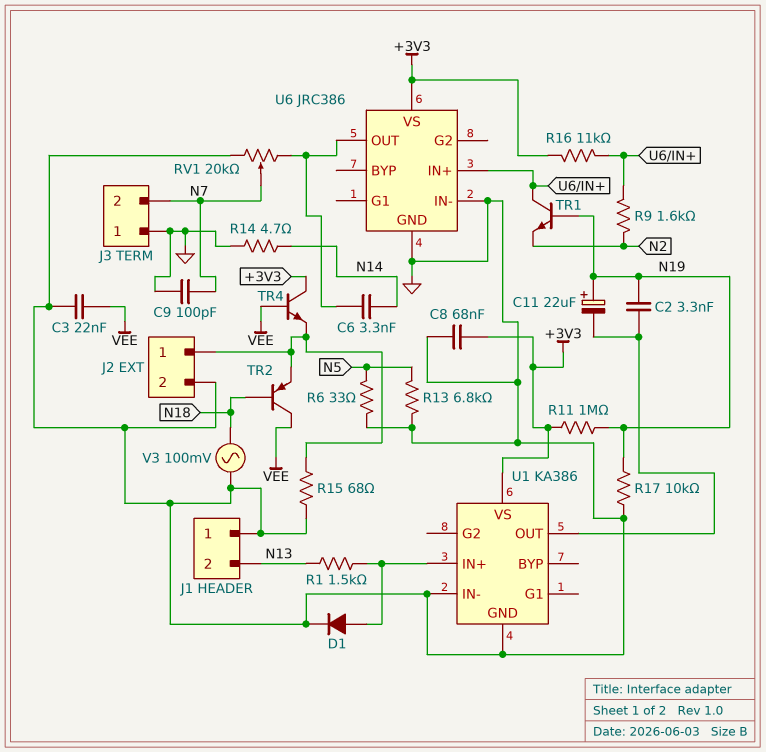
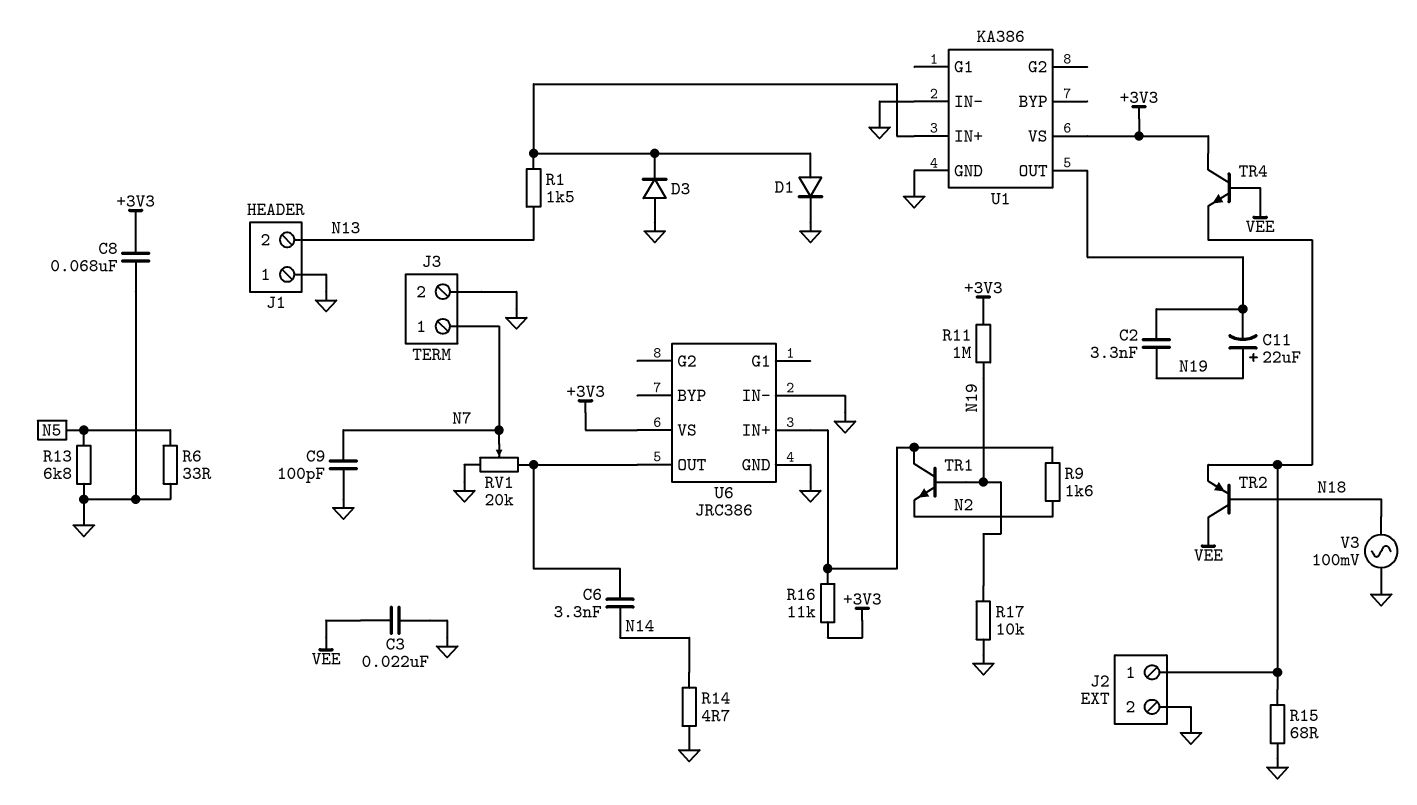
D3: none -> diode (A GND, K U1/IN+)
J3 pin 1: GND -> N7
J3 pin 2: N7 -> GND

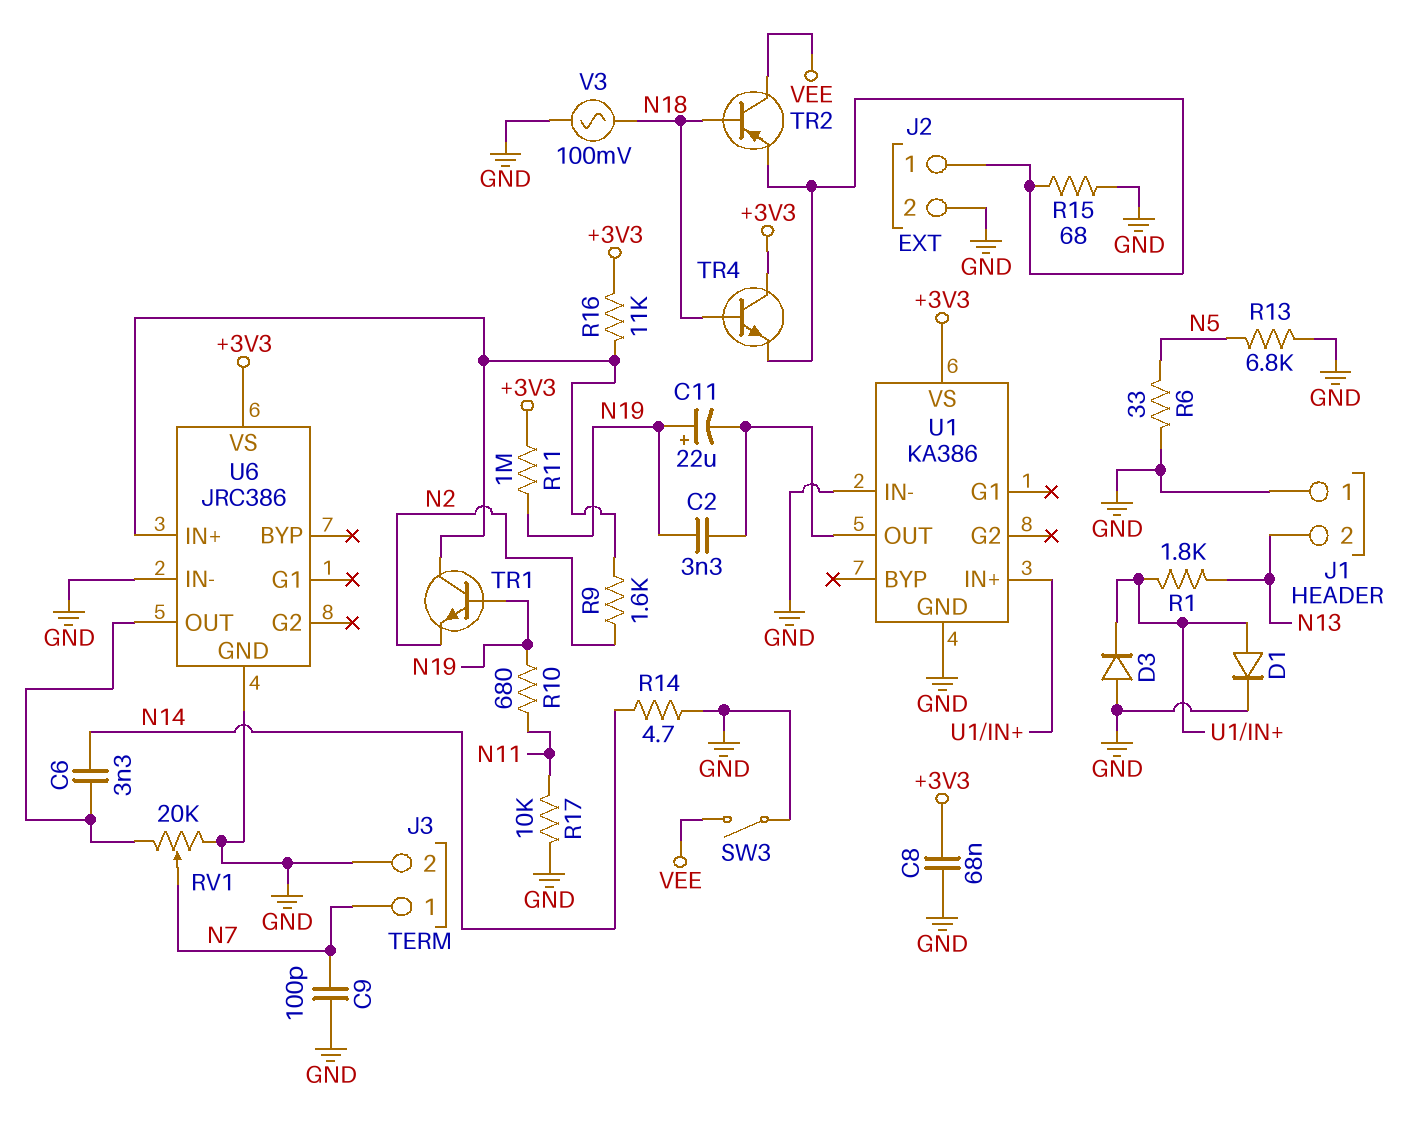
C3: 22nF (GND, VEE) -> none
R1: 1.5k (N13, U1/IN+) -> 1.8k (N13, U1/IN+)
R10: none -> 680 (N11, N19)
R17: 10k (GND, N19) -> 10k (GND, N11)
SW3: none -> switch (GND, VEE)
TR4: NPN (B VEE, C +3V3, E J2/1) -> NPN (B N18, C +3V3, E J2/1)

